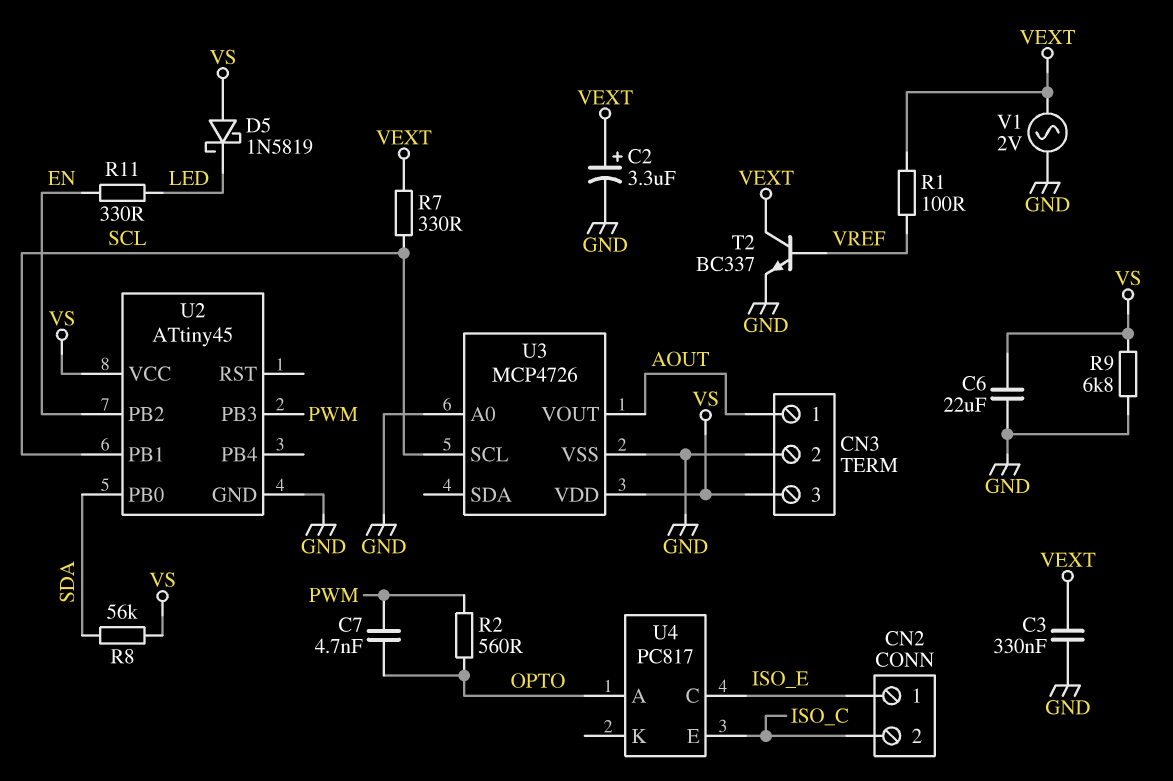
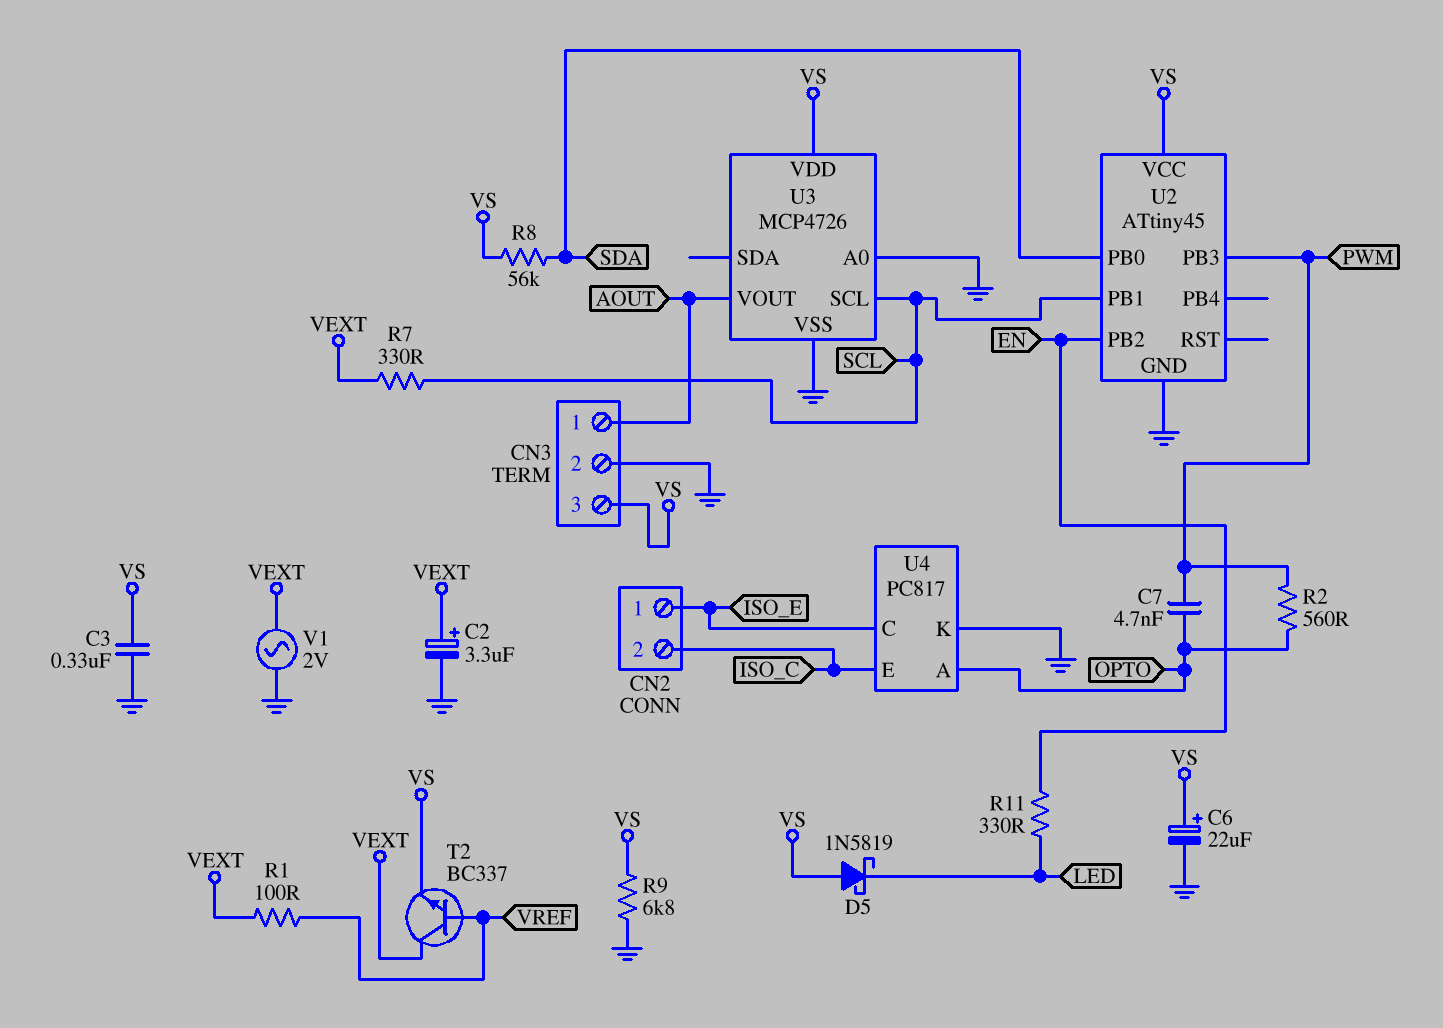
C3: 330nF (GND, VEXT) -> 330nF (GND, VS)
C6: 22uF (GND, VS) -> 22uF (plus VS, minus GND)
T2: NPN BC337 (B VREF, C VEXT, E GND) -> NPN BC337 (B VREF, C VEXT, E VS)
U4 pin K: none -> GND

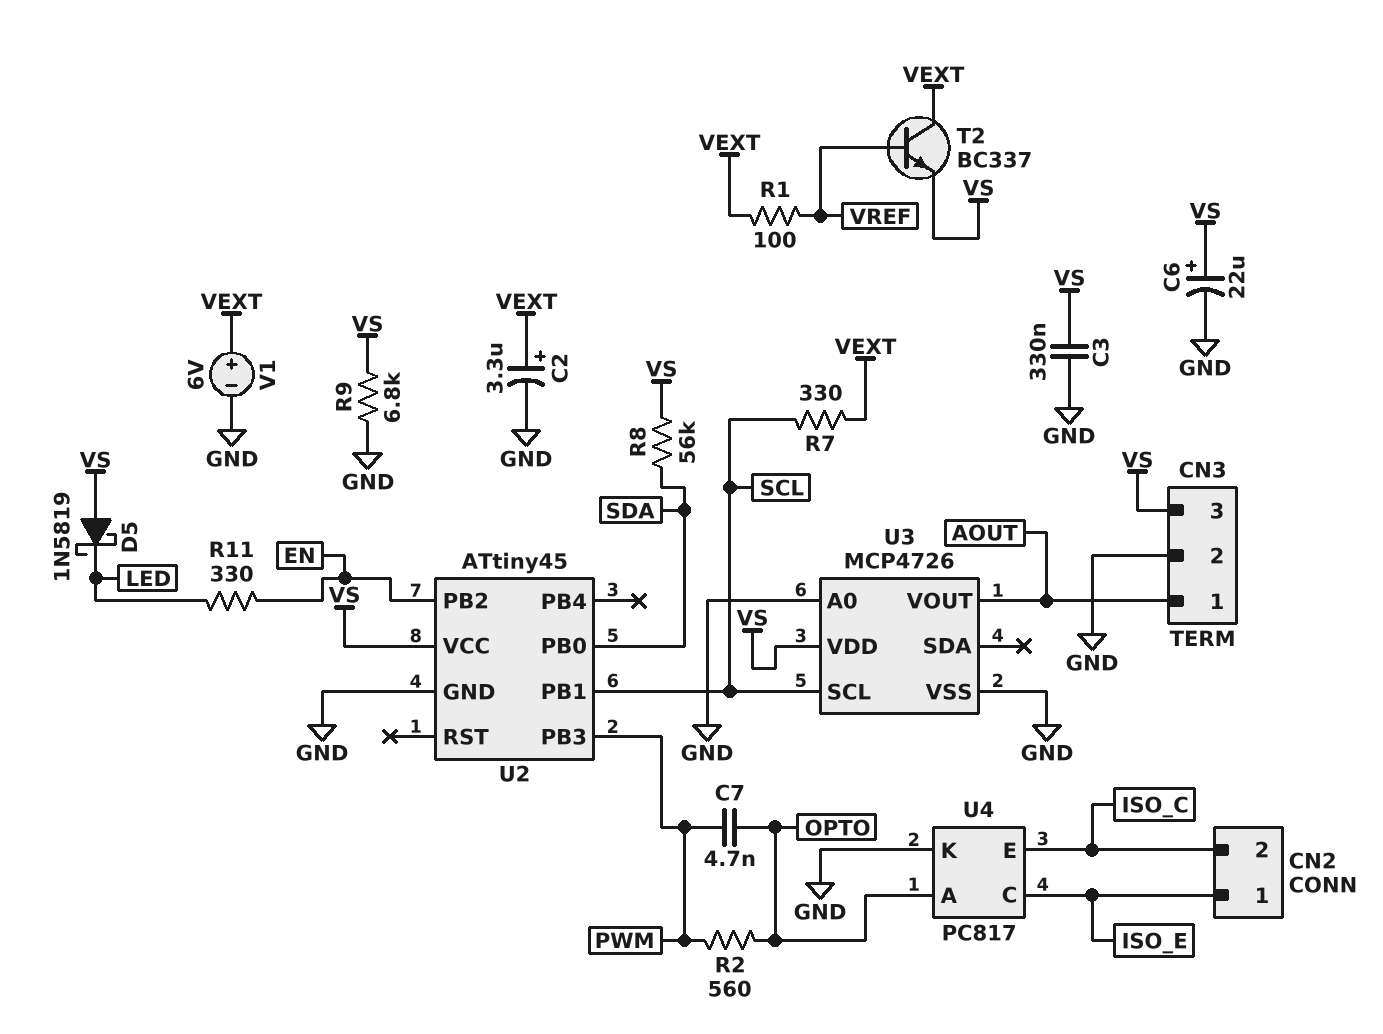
V1: AC 2V (GND, VEXT) -> 6V (plus VEXT, minus GND)

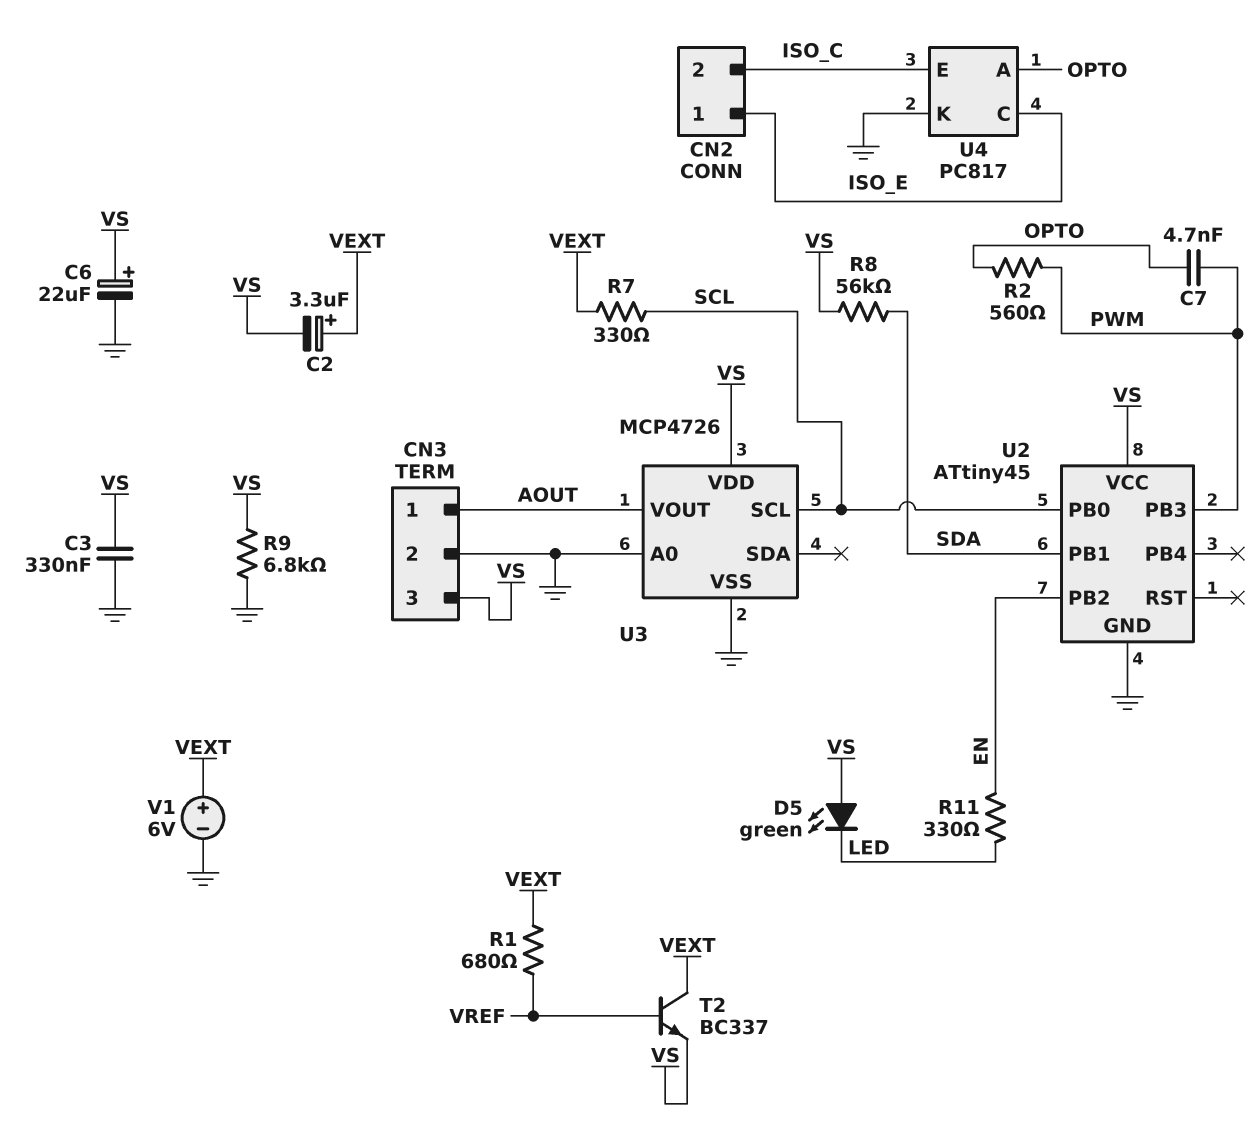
C2: 3.3uF (plus VEXT, minus GND) -> 3.3uF (plus VEXT, minus VS)
D5: schottky 1N5819 (A VS, K LED) -> LED green (A VS, K LED)
R1: 100 (VEXT, VREF) -> 680 (VEXT, VREF)
U2 pin PB0: SDA -> SCL
U2 pin PB1: SCL -> SDA

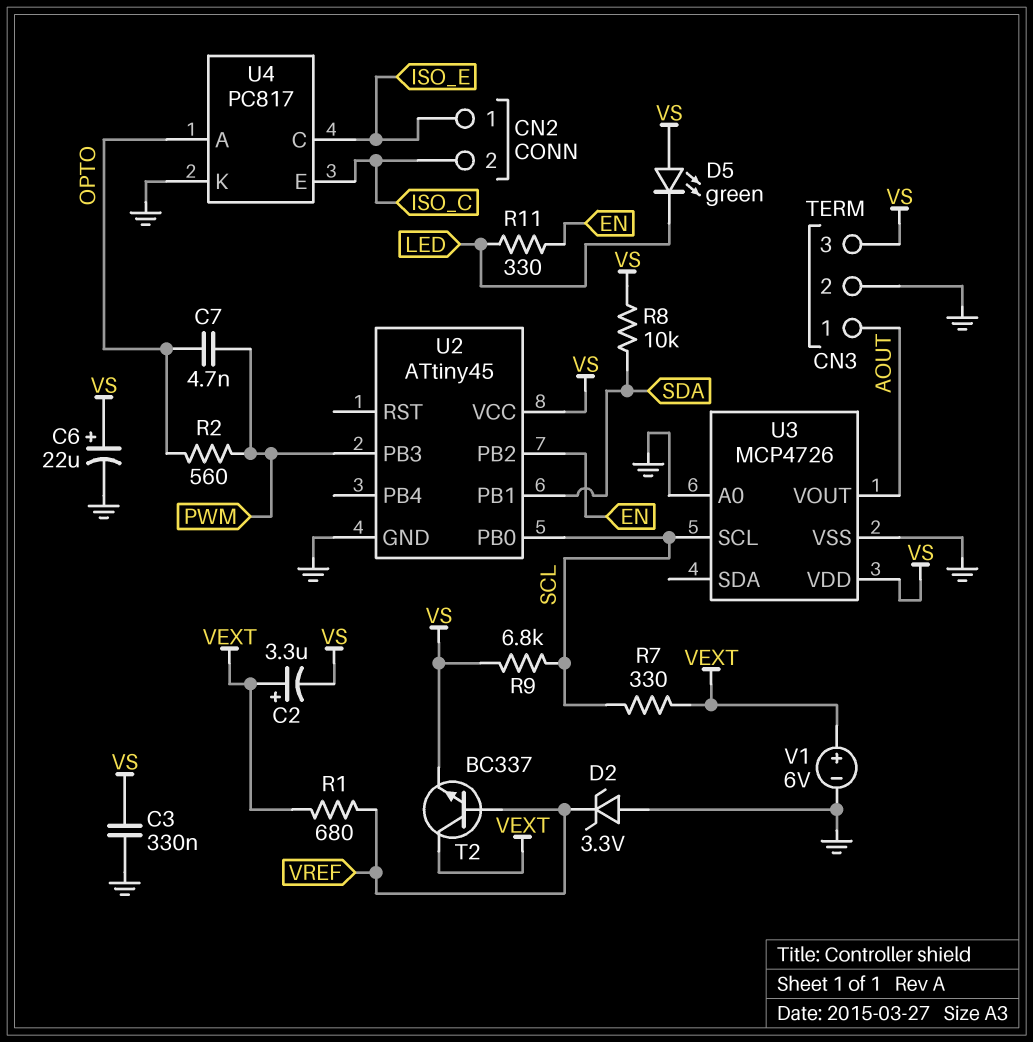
D2: none -> zener 3.3V (A GND, K VREF)
R8: 56k (SDA, VS) -> 10k (SDA, VS)
R9: 6.8k (GND, VS) -> 6.8k (SCL, VS)

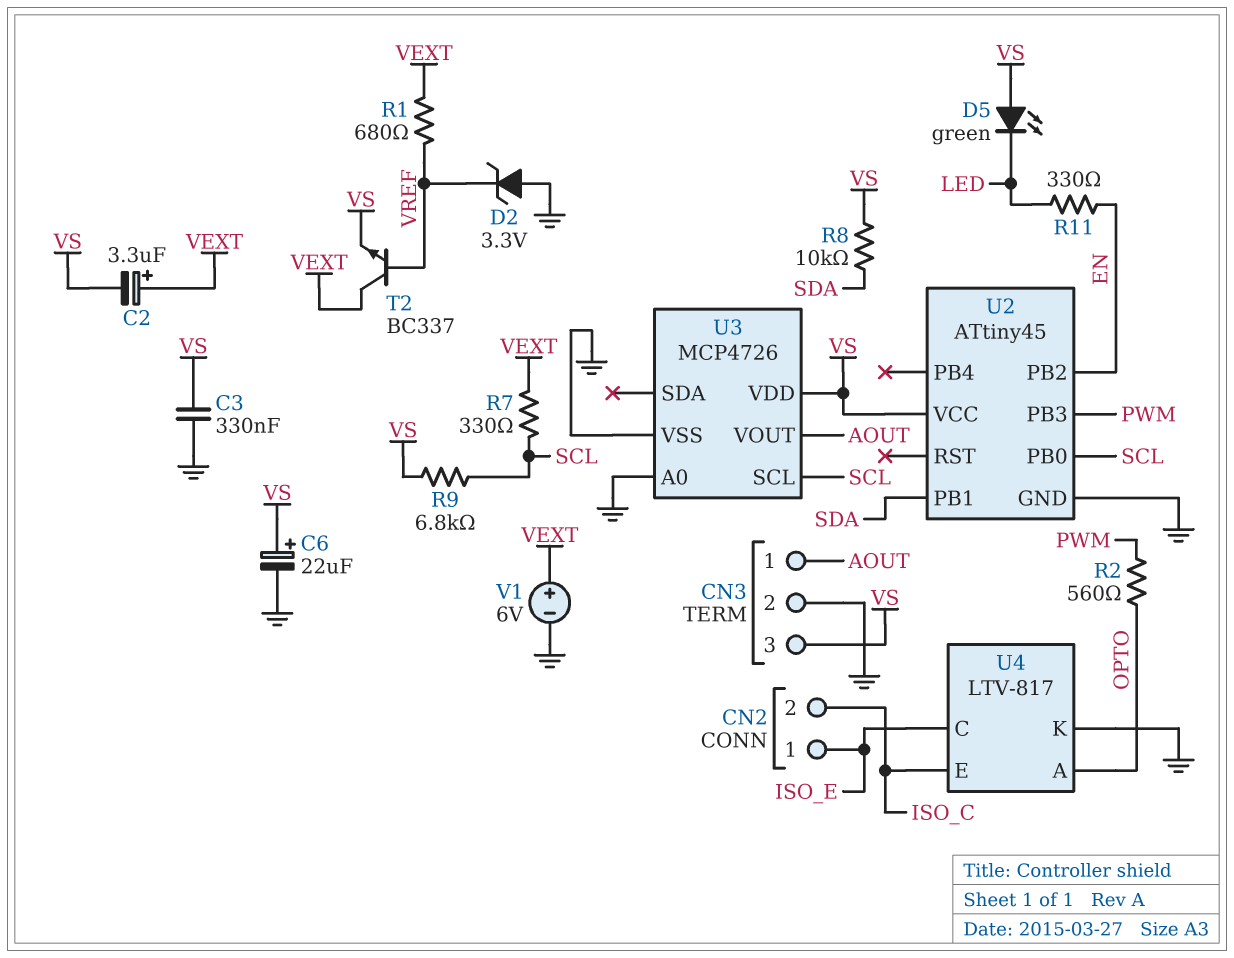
C7: 4.7nF (OPTO, PWM) -> none
U4: PC817 -> LTV-817

